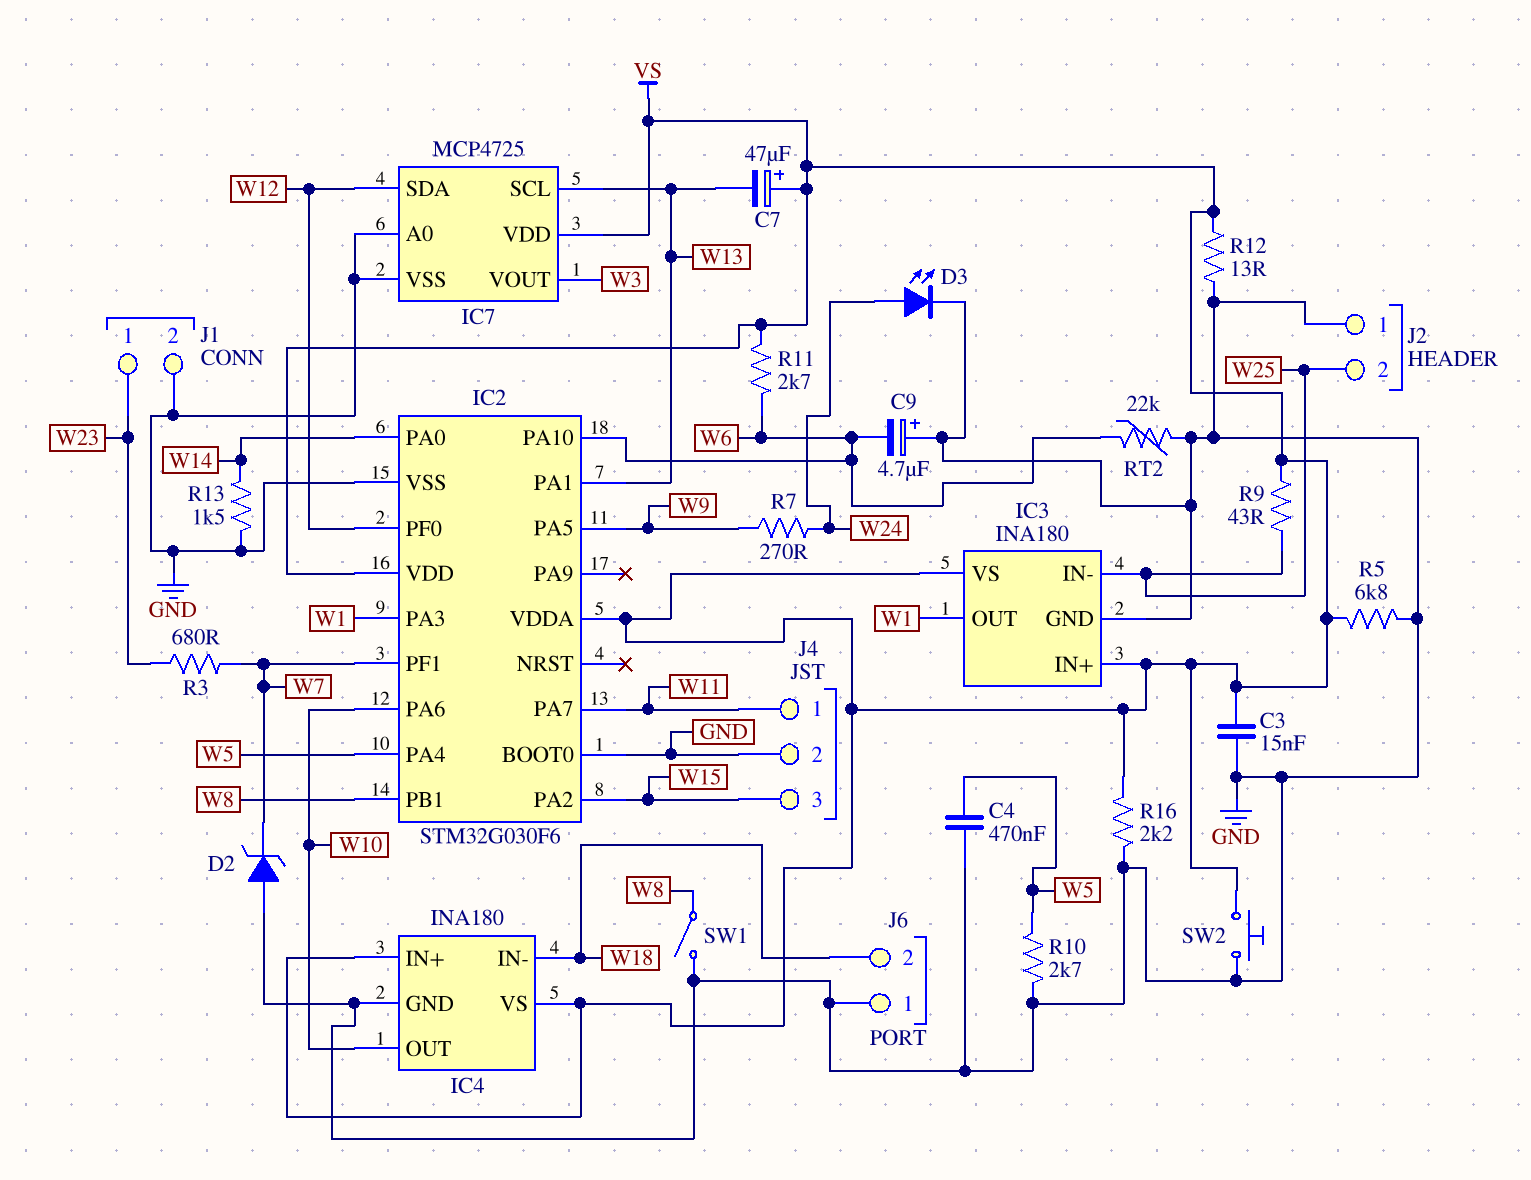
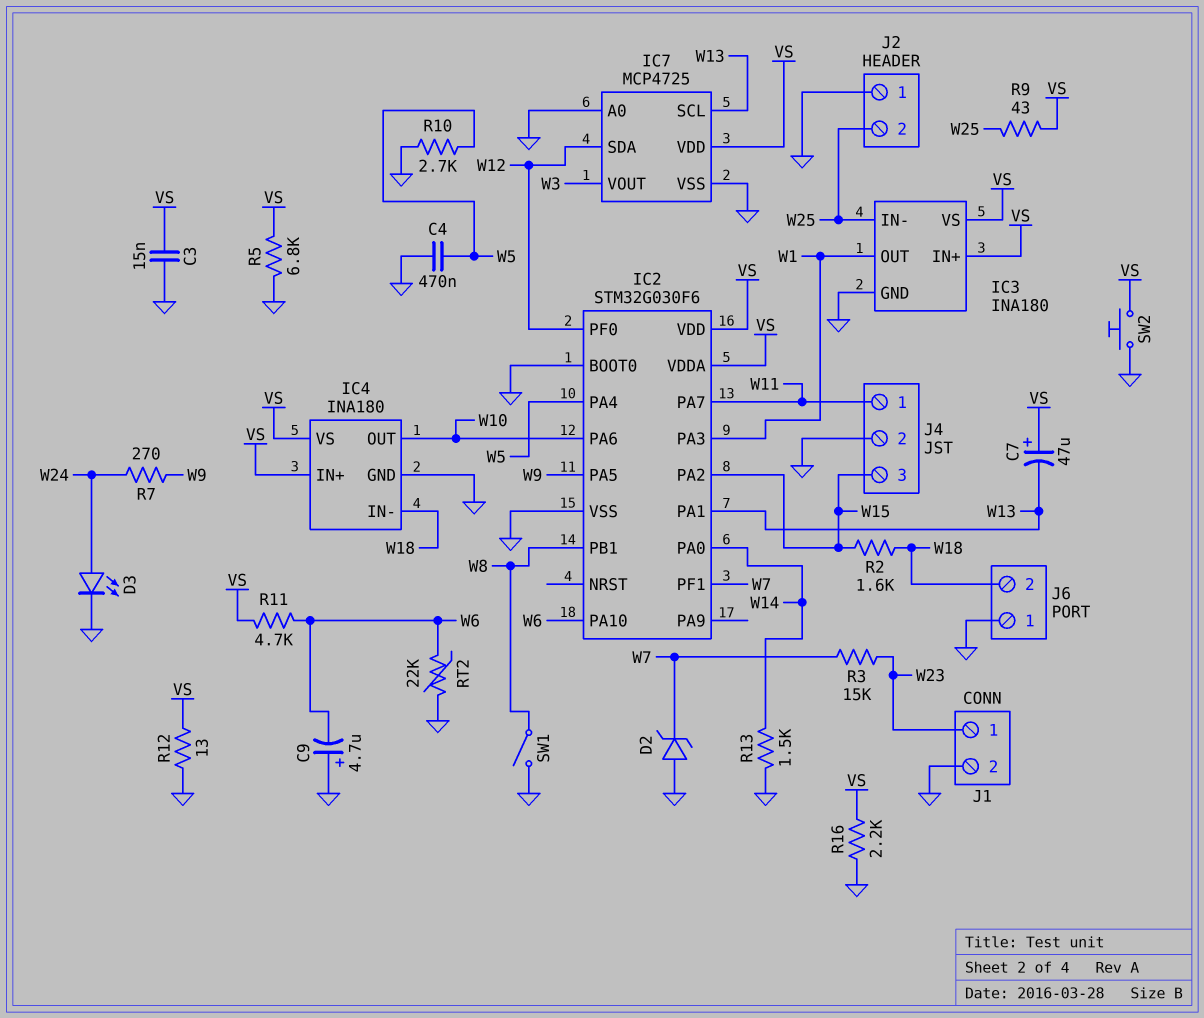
R2: none -> 1.6k (W15, W18)
R3: 680 (W7, W23) -> 15k (W7, W23)
R11: 2.7k (VS, W6) -> 4.7k (VS, W6)

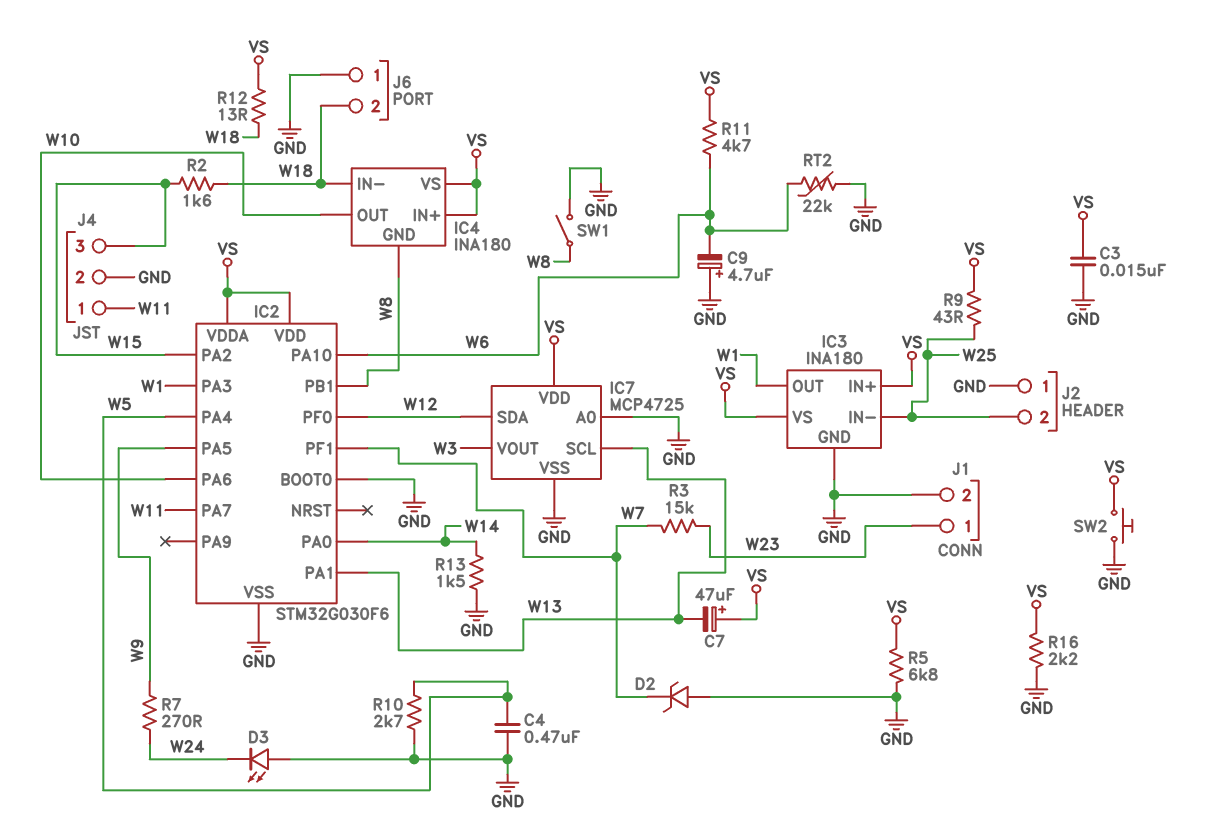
D3: LED (A W24, K GND) -> LED (A GND, K W24)
IC4 pin GND: GND -> W8
R12: 13 (GND, VS) -> 13 (VS, W18)

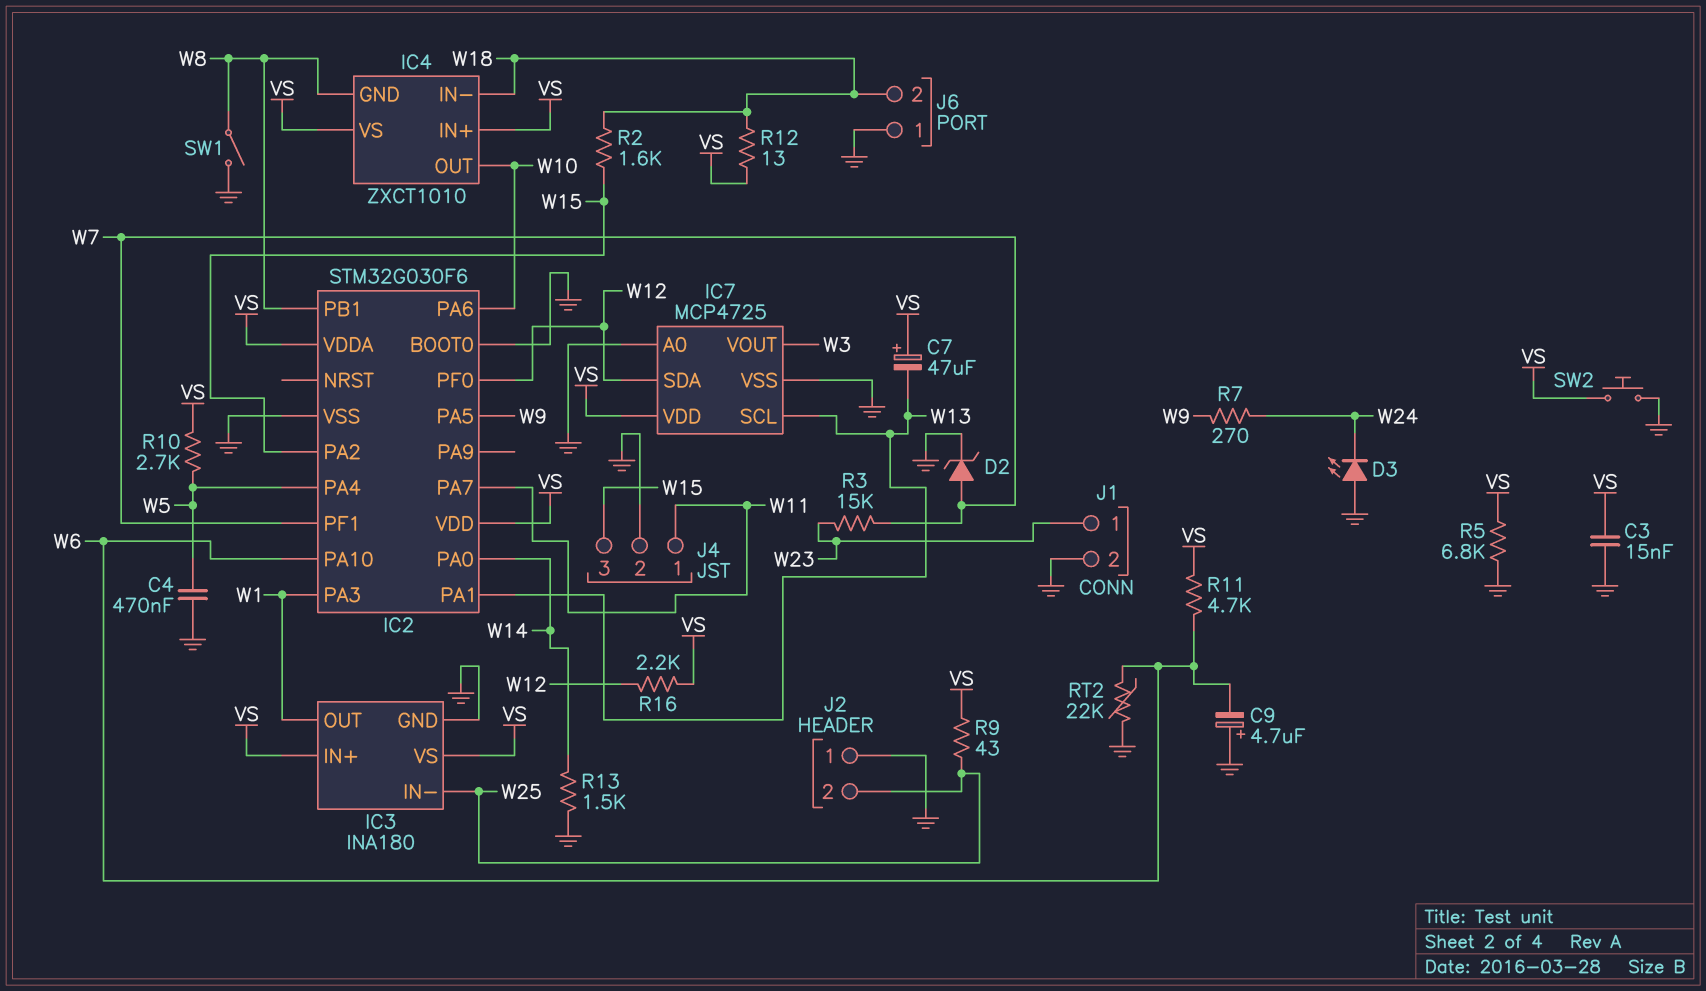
D2: zener (A GND, K W7) -> zener (A W7, K GND)
IC4: INA180 -> ZXCT1010
R10: 2.7k (GND, W5) -> 2.7k (VS, W5)
R16: 2.2k (GND, VS) -> 2.2k (VS, W12)

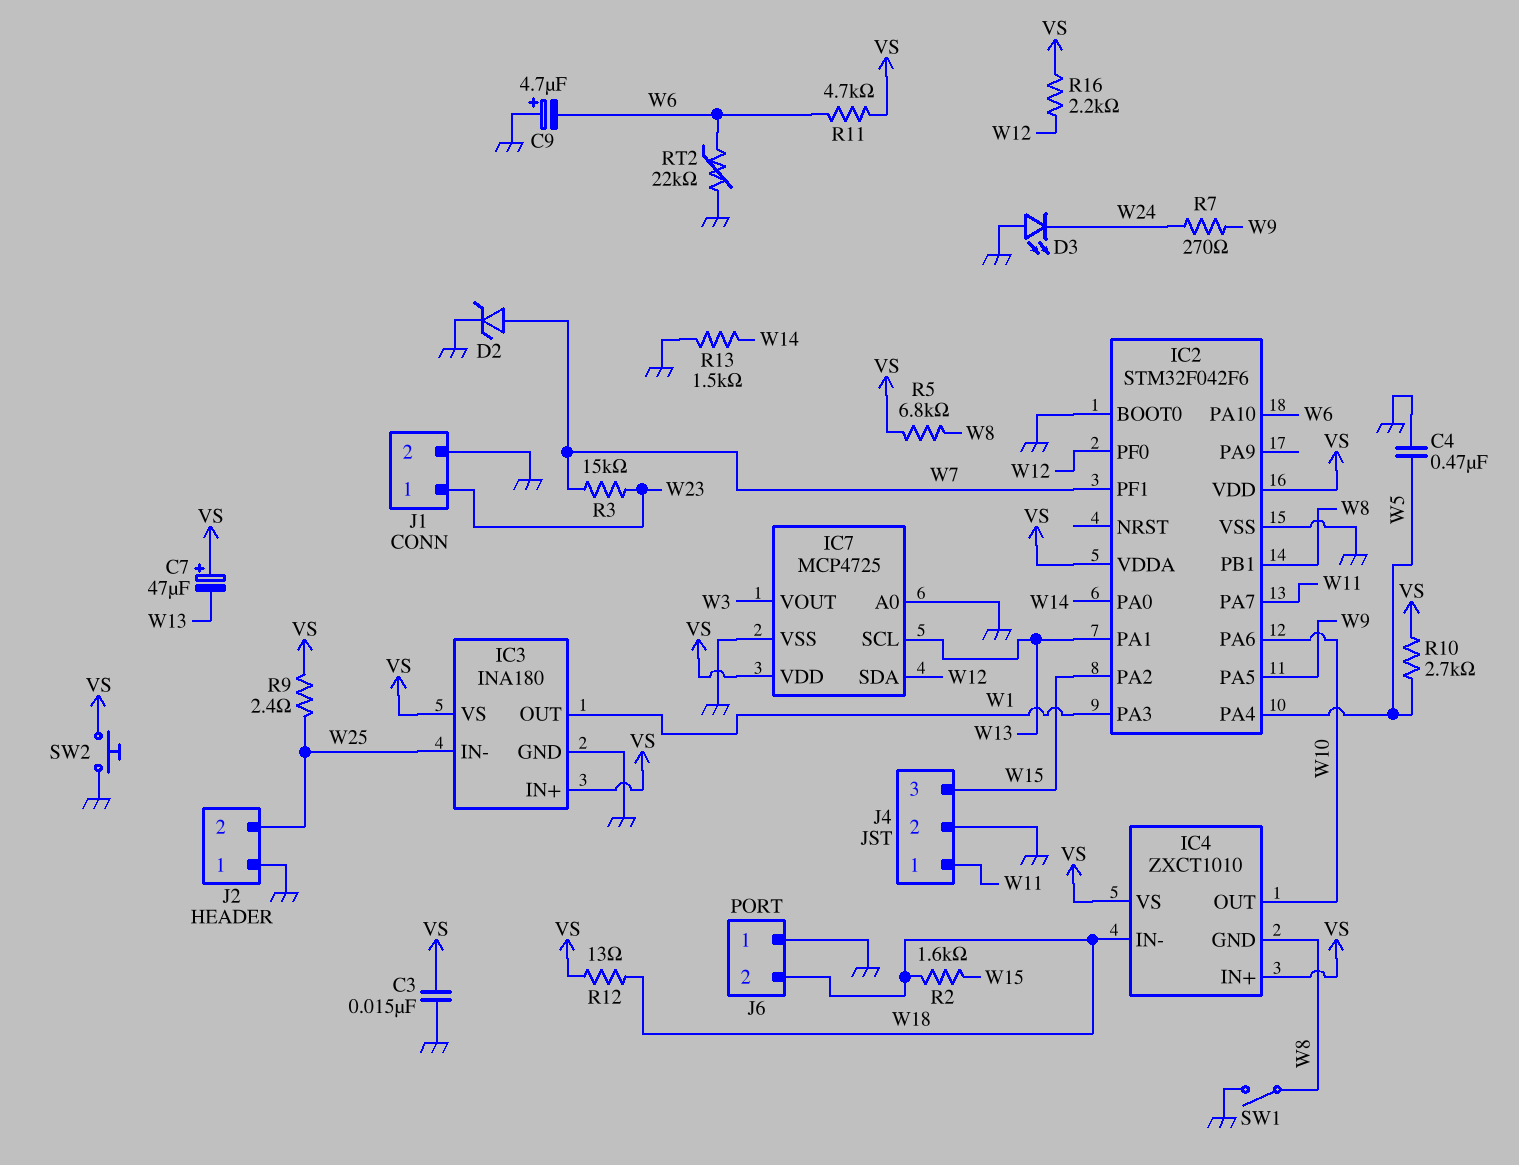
IC2: STM32G030F6 -> STM32F042F6
R5: 6.8k (GND, VS) -> 6.8k (VS, W8)
R9: 43 (VS, W25) -> 2.4 (VS, W25)

